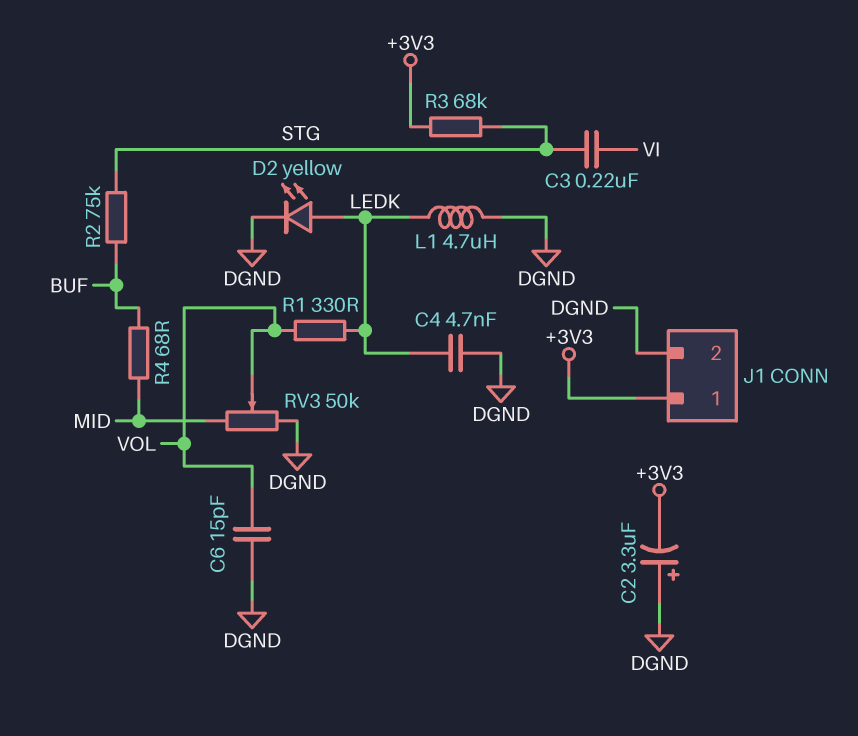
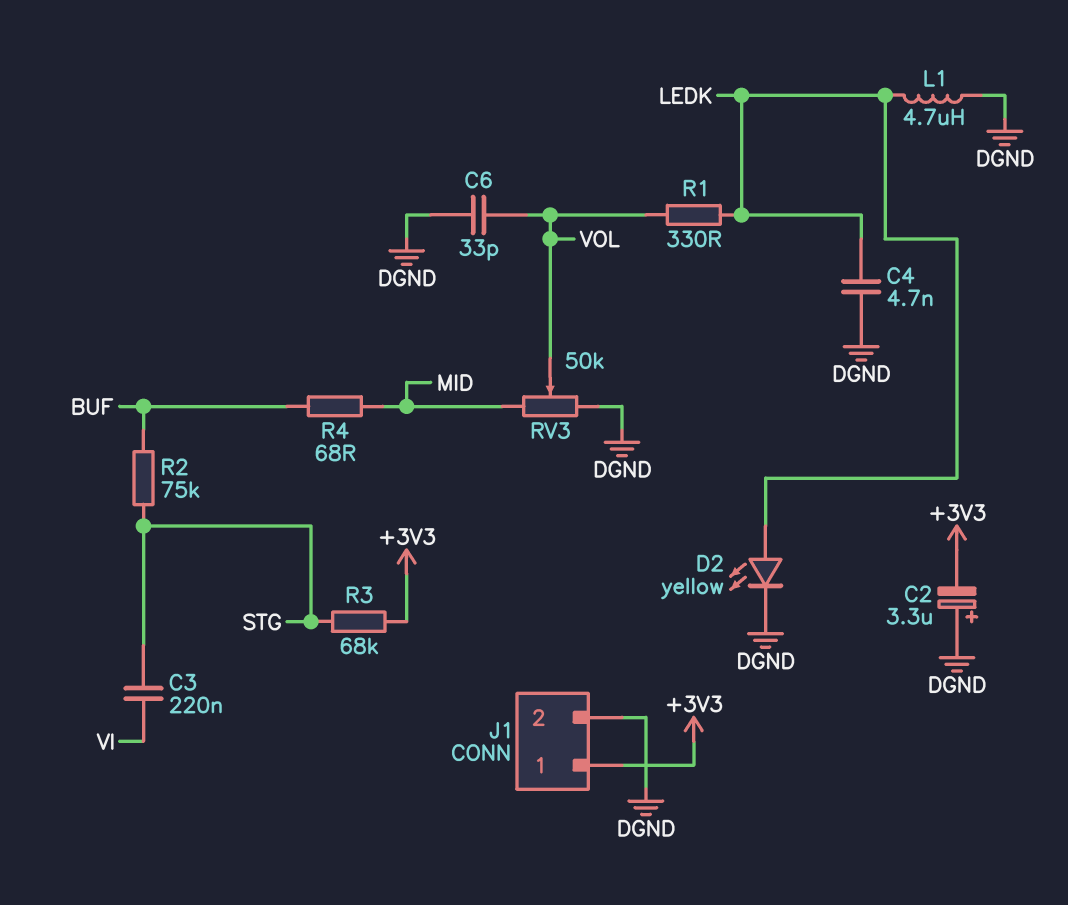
C6: 15pF (DGND, VOL) -> 33pF (DGND, VOL)

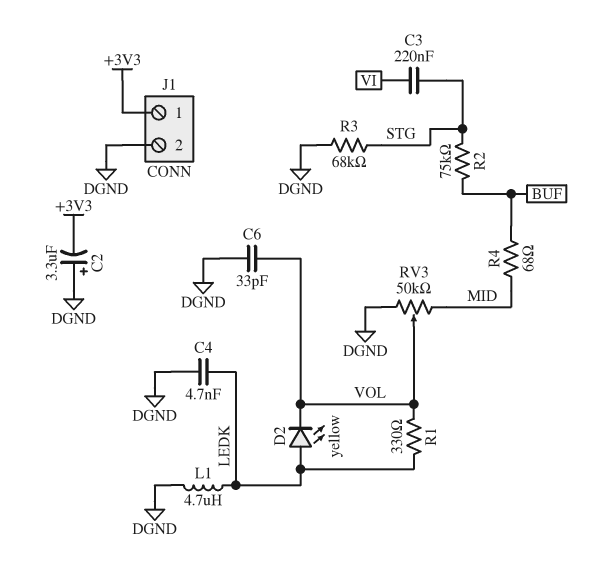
D2: LED yellow (A LEDK, K DGND) -> LED yellow (A LEDK, K VOL)
R3: 68k (+3V3, STG) -> 68k (DGND, STG)

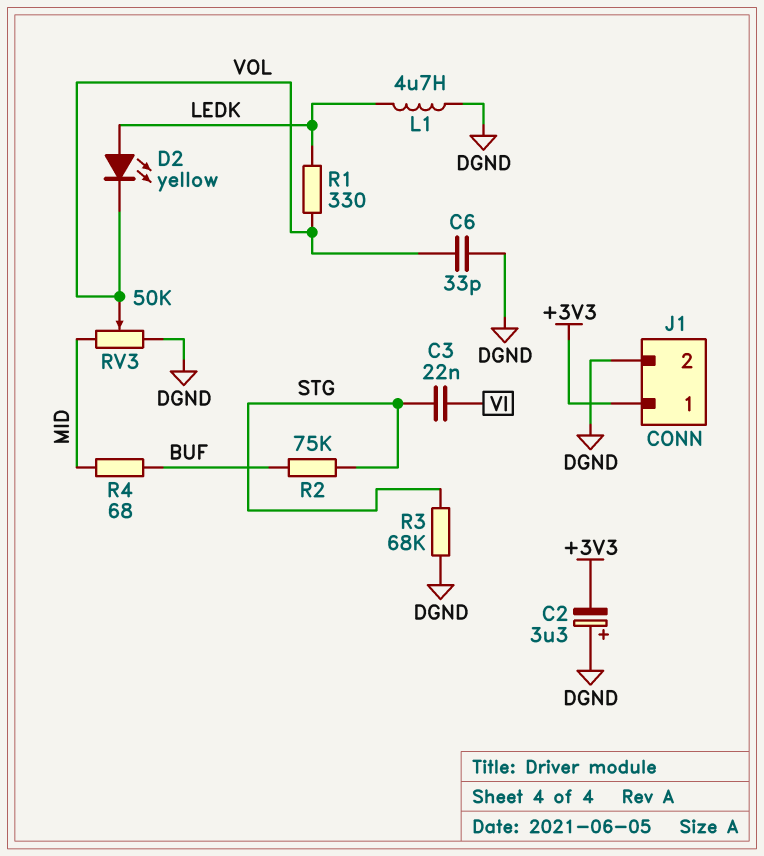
C3: 220nF (STG, VI) -> 22nF (STG, VI)
C4: 4.7nF (DGND, LEDK) -> none

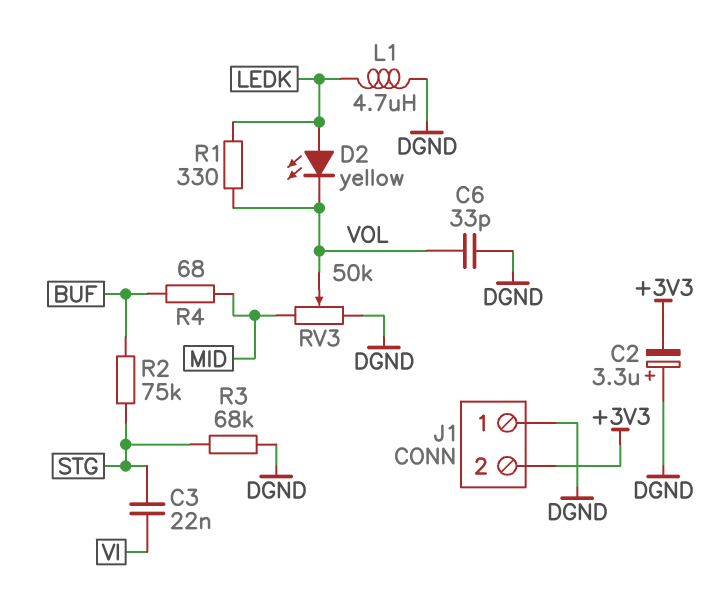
J1 pin 1: +3V3 -> DGND
J1 pin 2: DGND -> +3V3

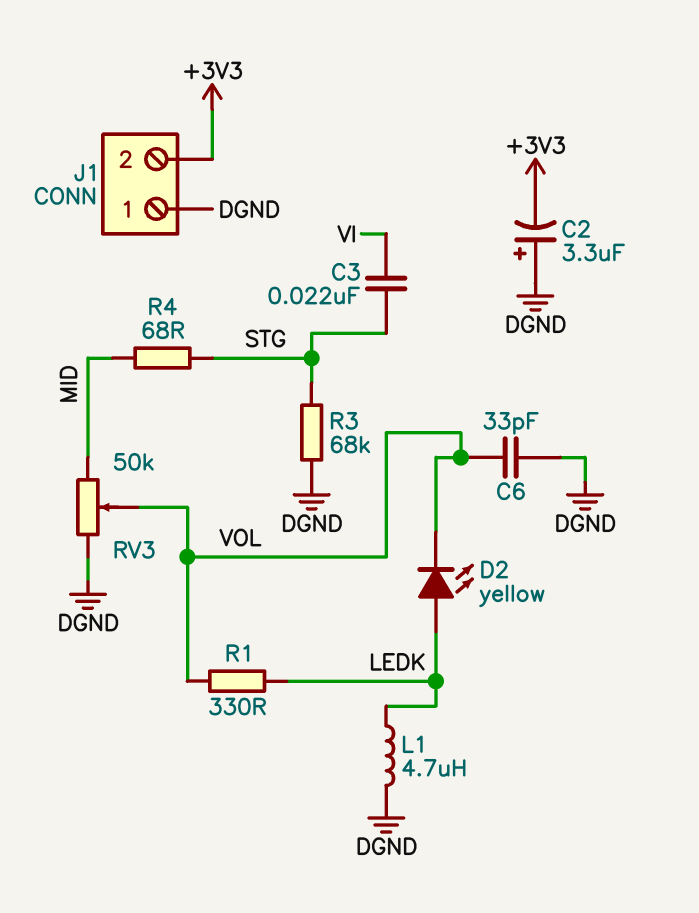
R2: 75k (BUF, STG) -> none
R4: 68 (BUF, MID) -> 68 (MID, STG)

